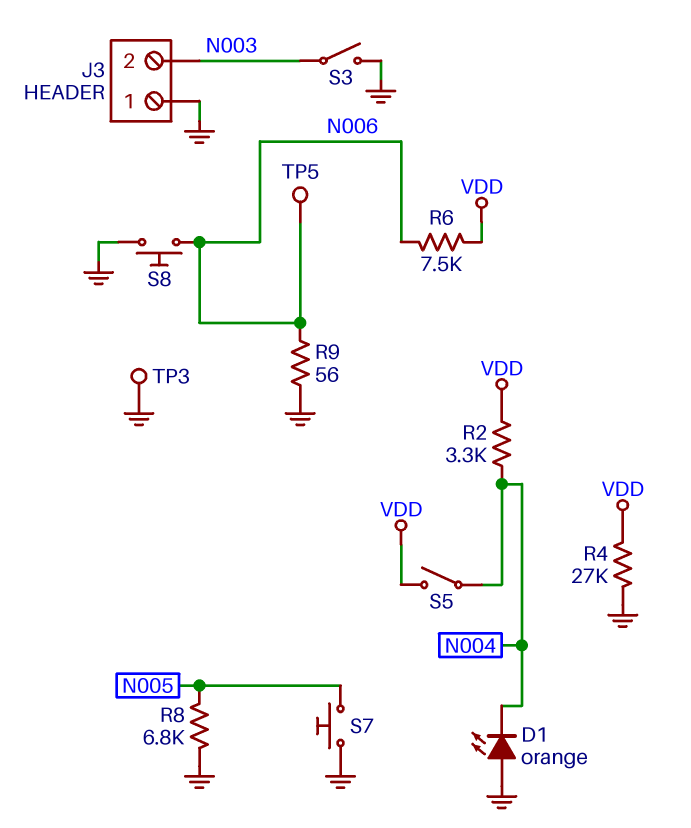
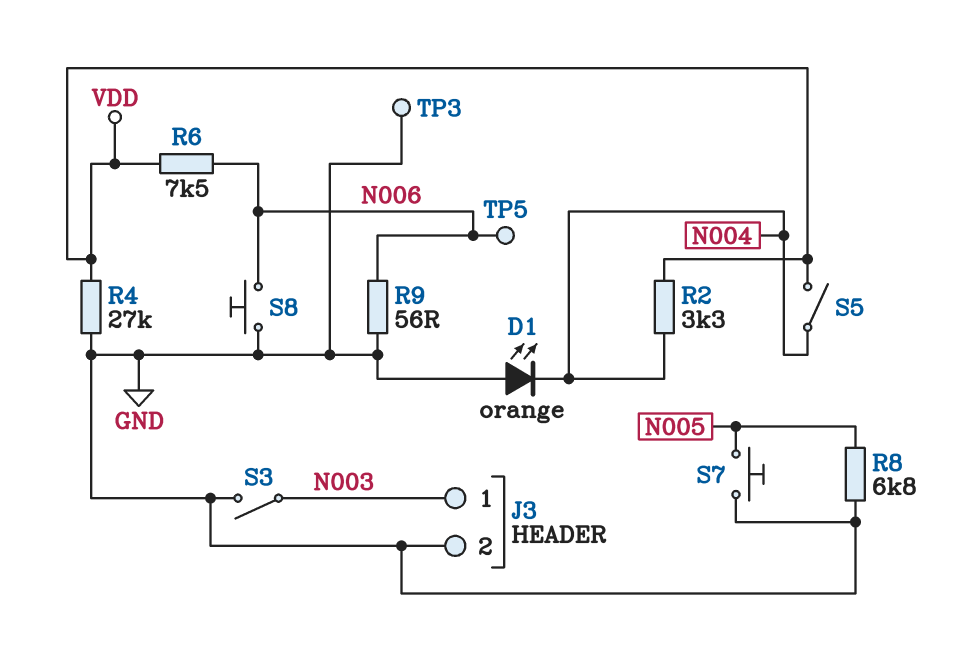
J3 pin 1: GND -> N003
J3 pin 2: N003 -> GND

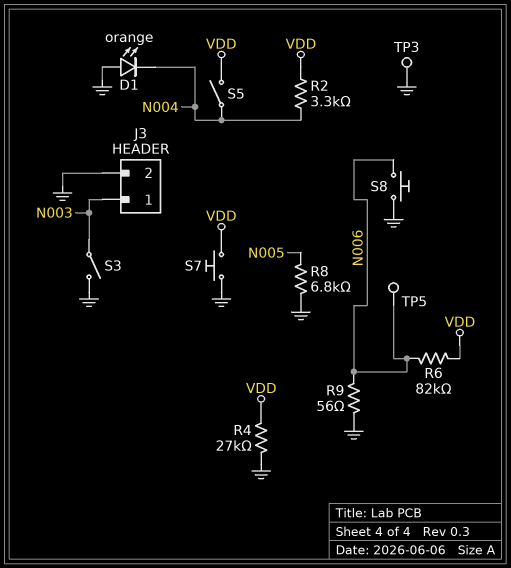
R6: 7.5k (N006, VDD) -> 82k (N006, VDD)
S7: button (GND, N005) -> button (GND, VDD)

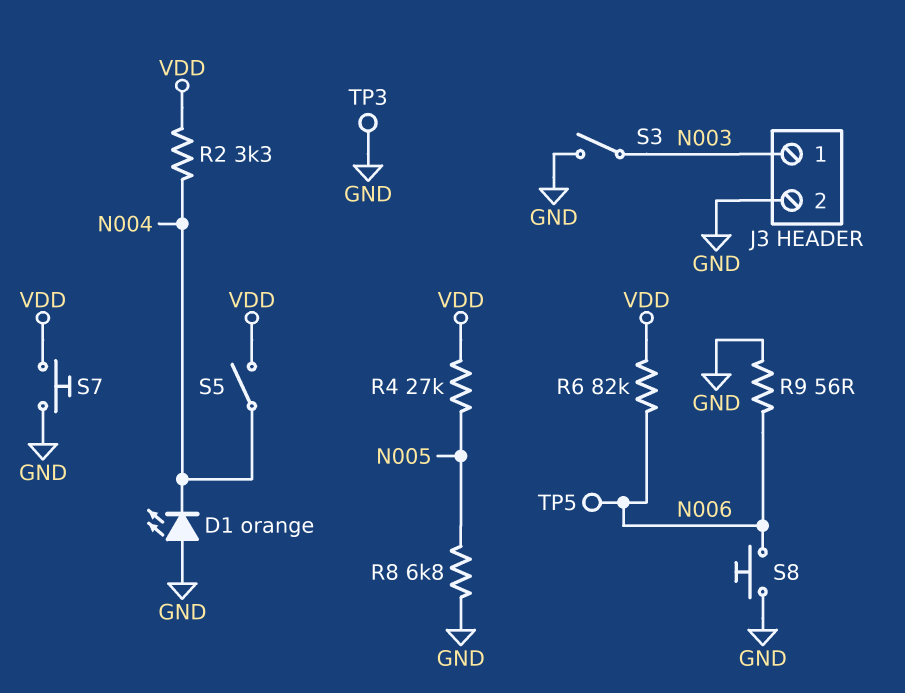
R4: 27k (GND, VDD) -> 27k (N005, VDD)

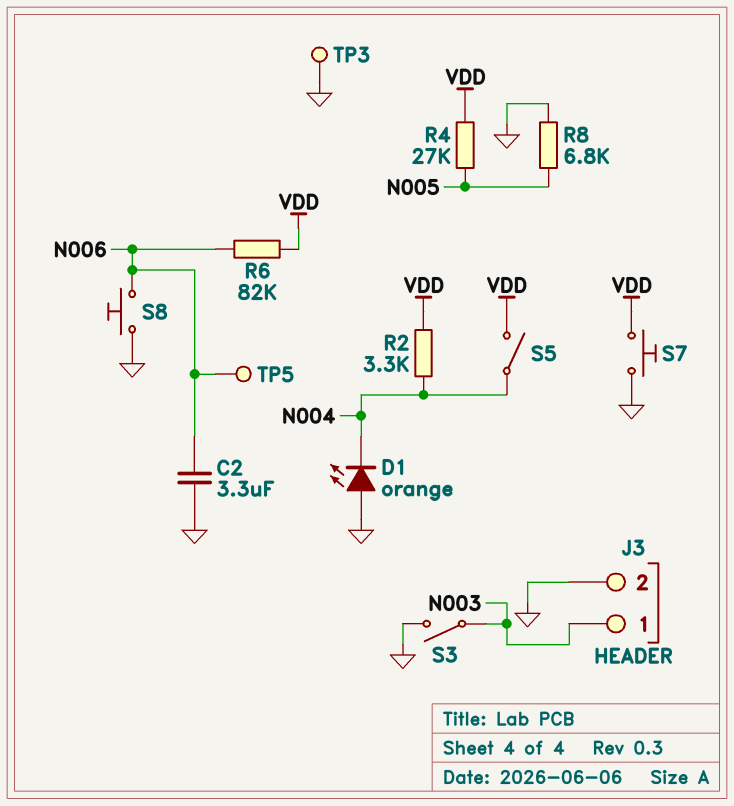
C2: none -> 3.3uF (GND, N006)
R9: 56 (GND, N006) -> none

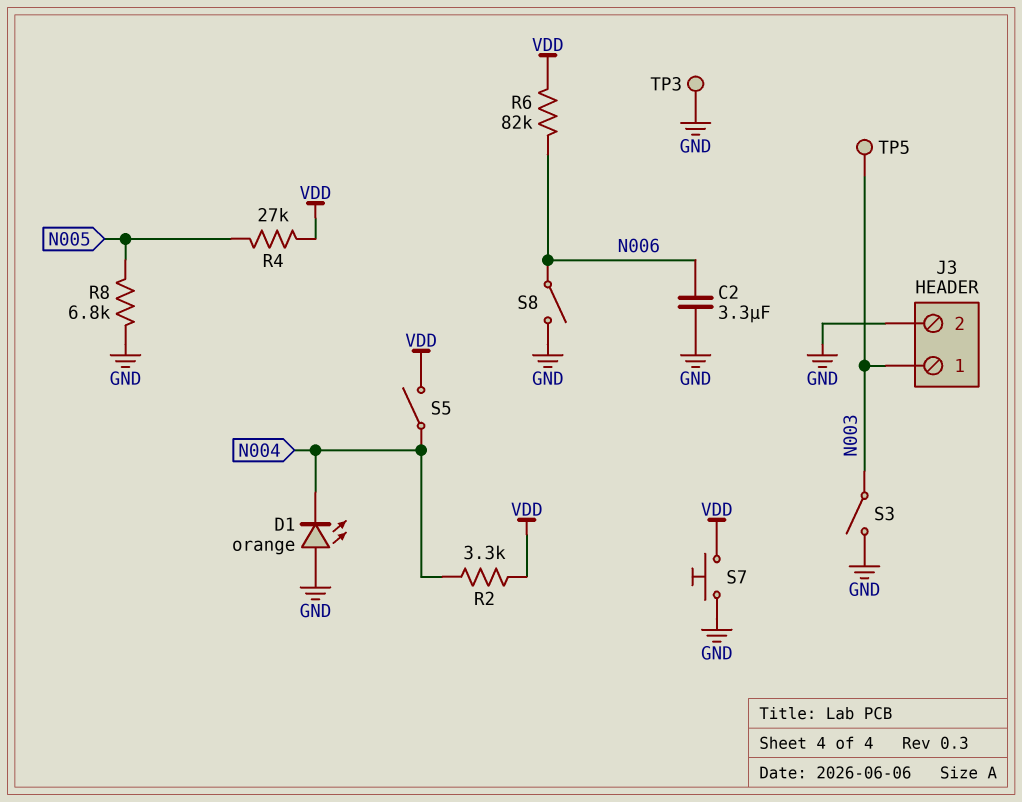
S8: button (GND, N006) -> switch (GND, N006)
TP5: test point (N006) -> test point (N003)

